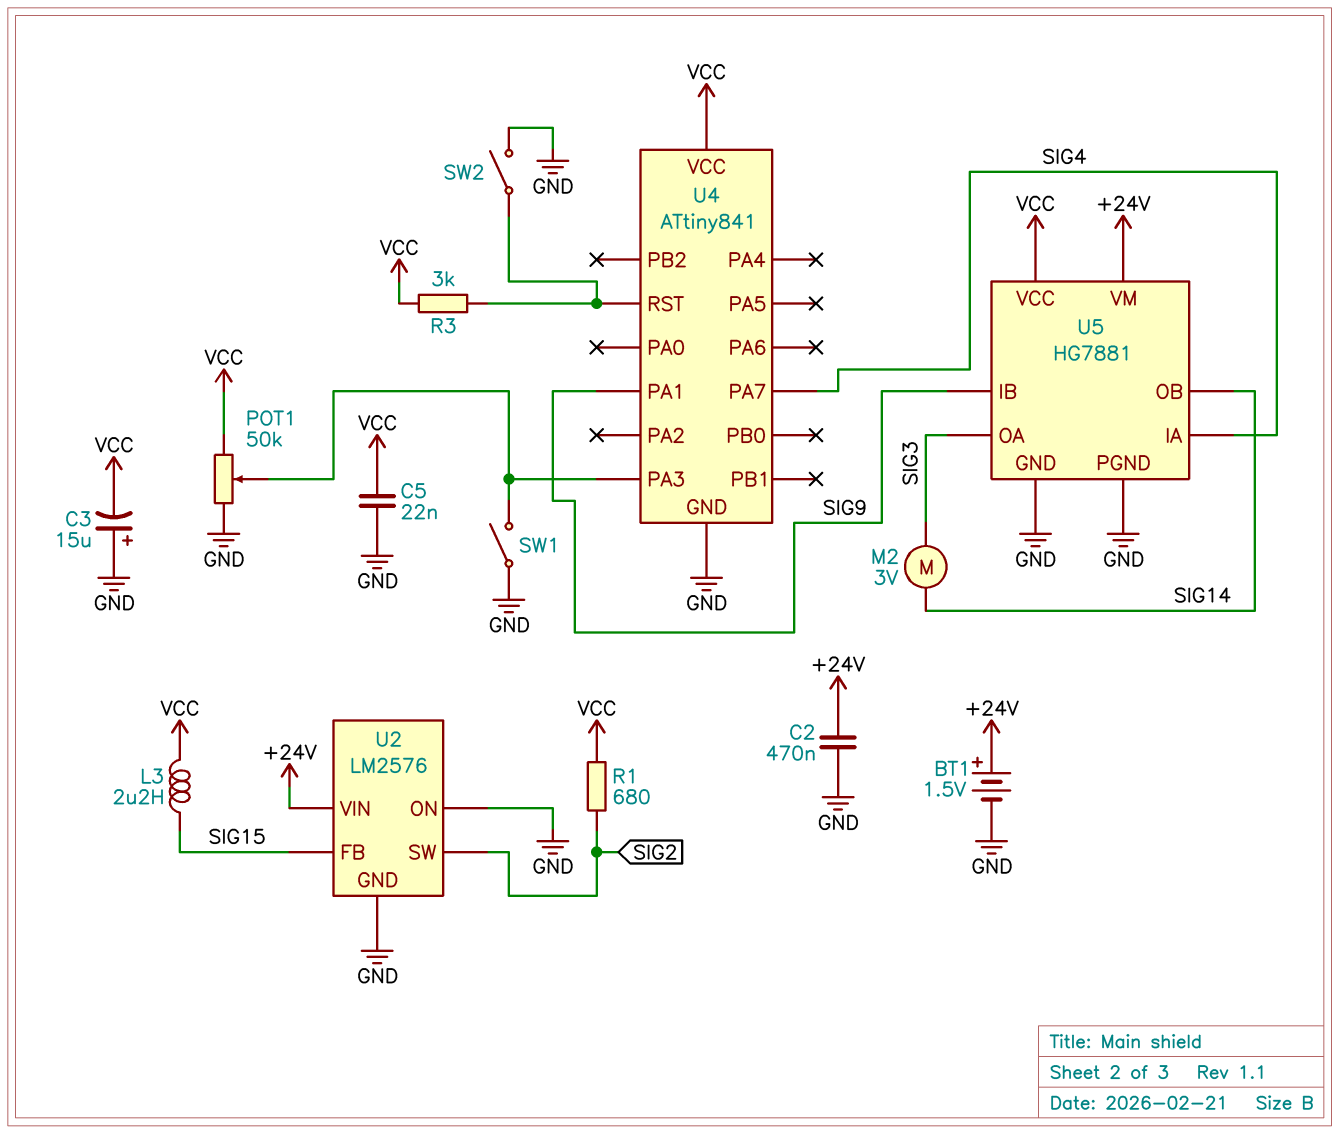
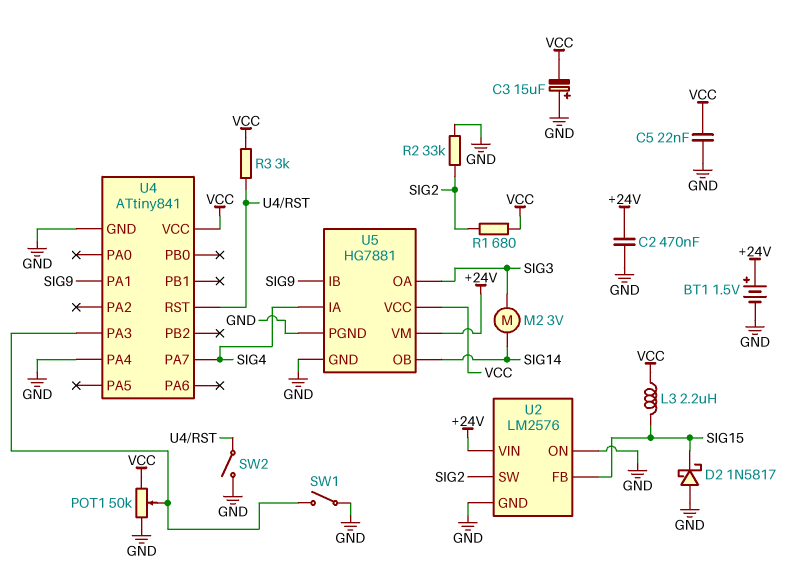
D2: none -> schottky 1N5817 (A GND, K SIG15)
R2: none -> 33k (GND, SIG2)
U4 pin PA4: none -> GND

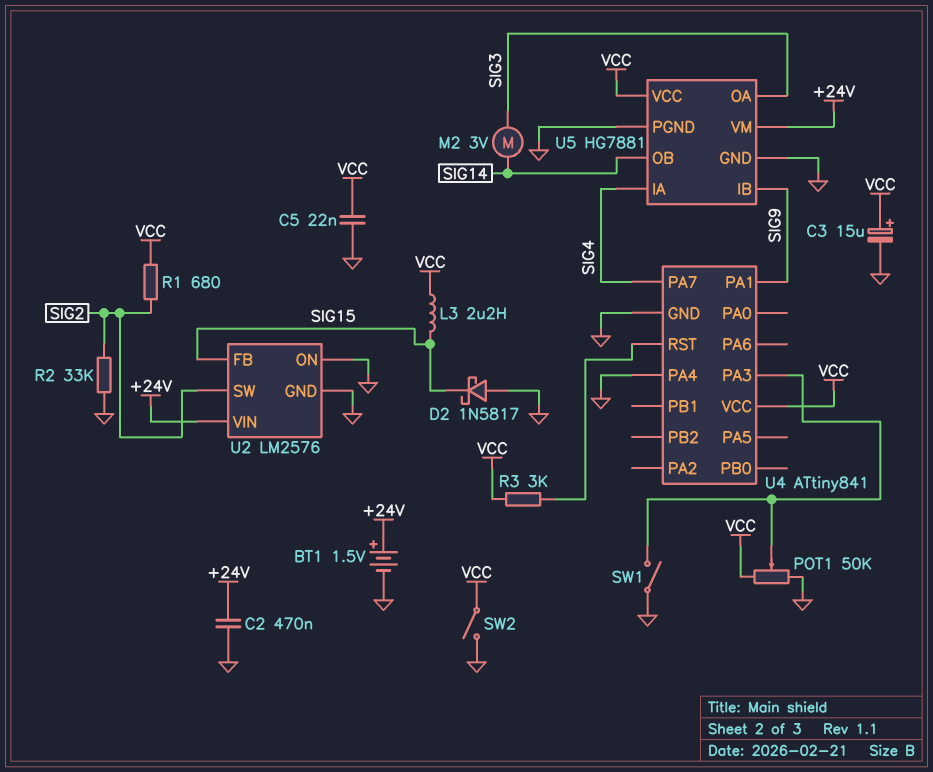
C3: 15uF (plus GND, minus VCC) -> 15uF (plus VCC, minus GND)
SW2: switch (GND, U4/RST) -> switch (GND, VCC)

